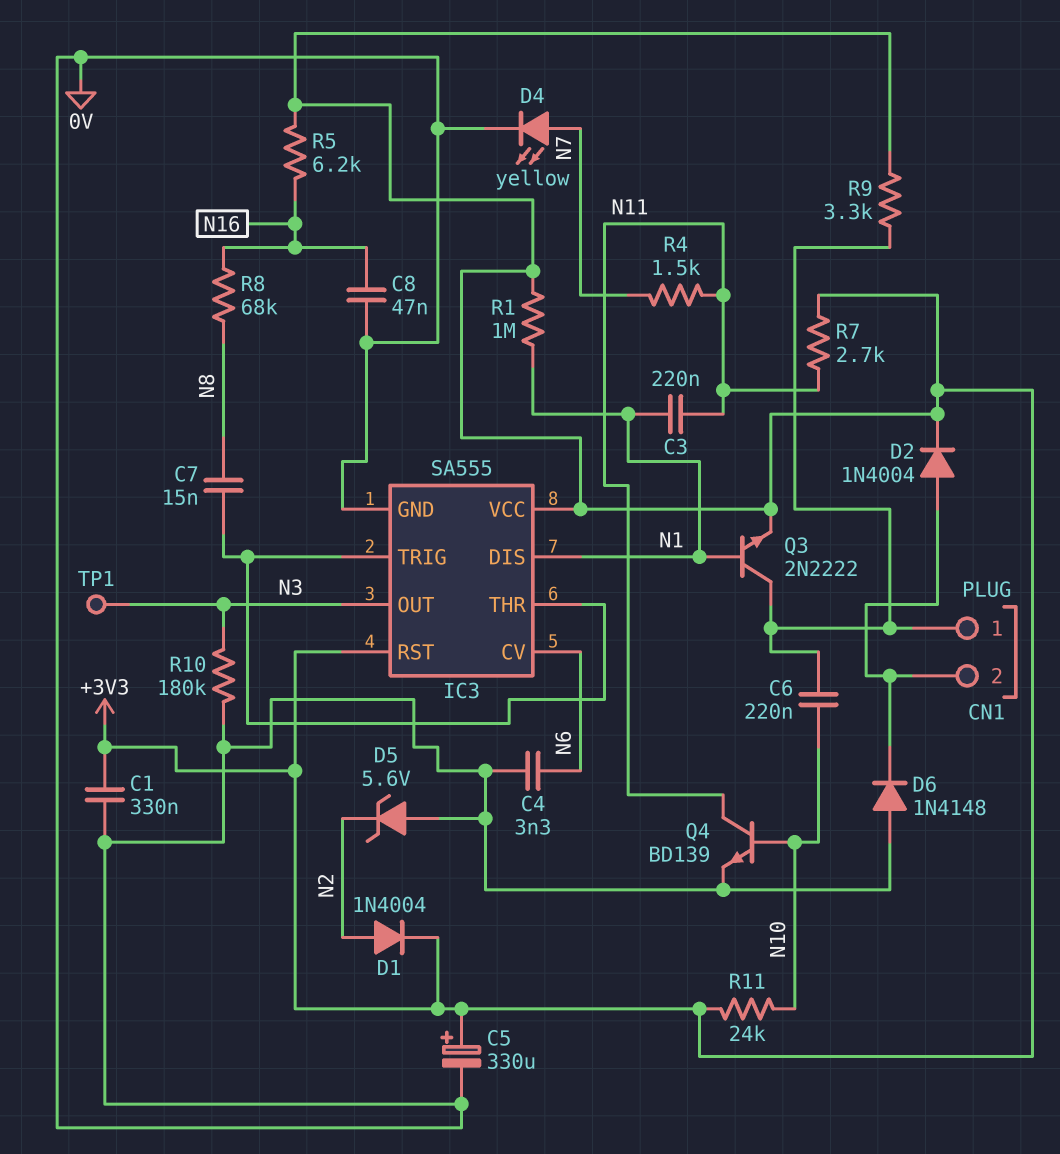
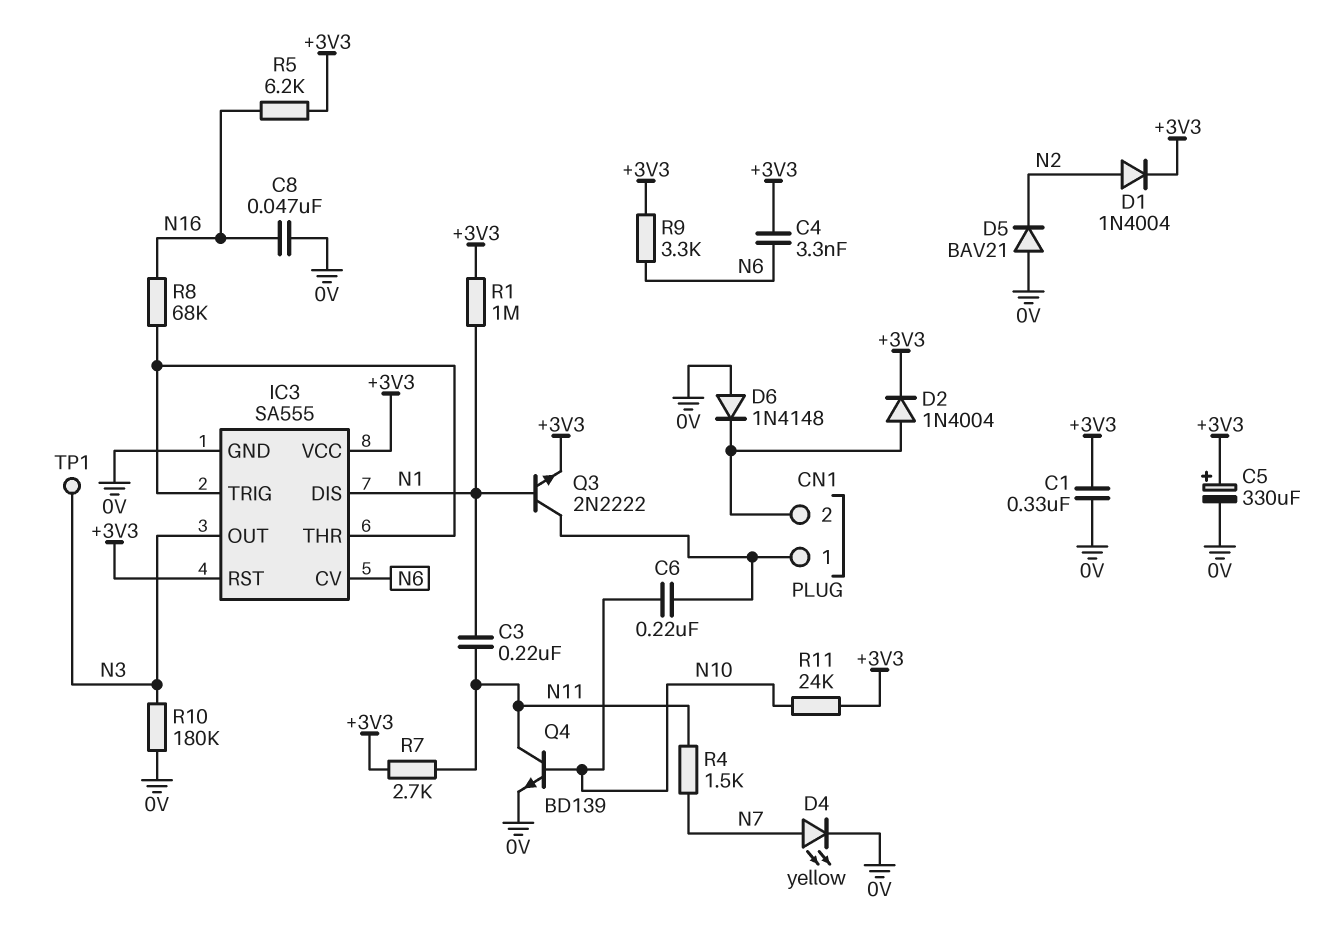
C4: 3.3nF (0V, N6) -> 3.3nF (+3V3, N6)
C7: 15nF (IC3/THR, N8) -> none
D5: zener 5.6V (A 0V, K N2) -> diode BAV21 (A 0V, K N2)
R8: 68k (N8, N16) -> 68k (IC3/THR, N16)
R9: 3.3k (+3V3, CN1/1) -> 3.3k (+3V3, N6)

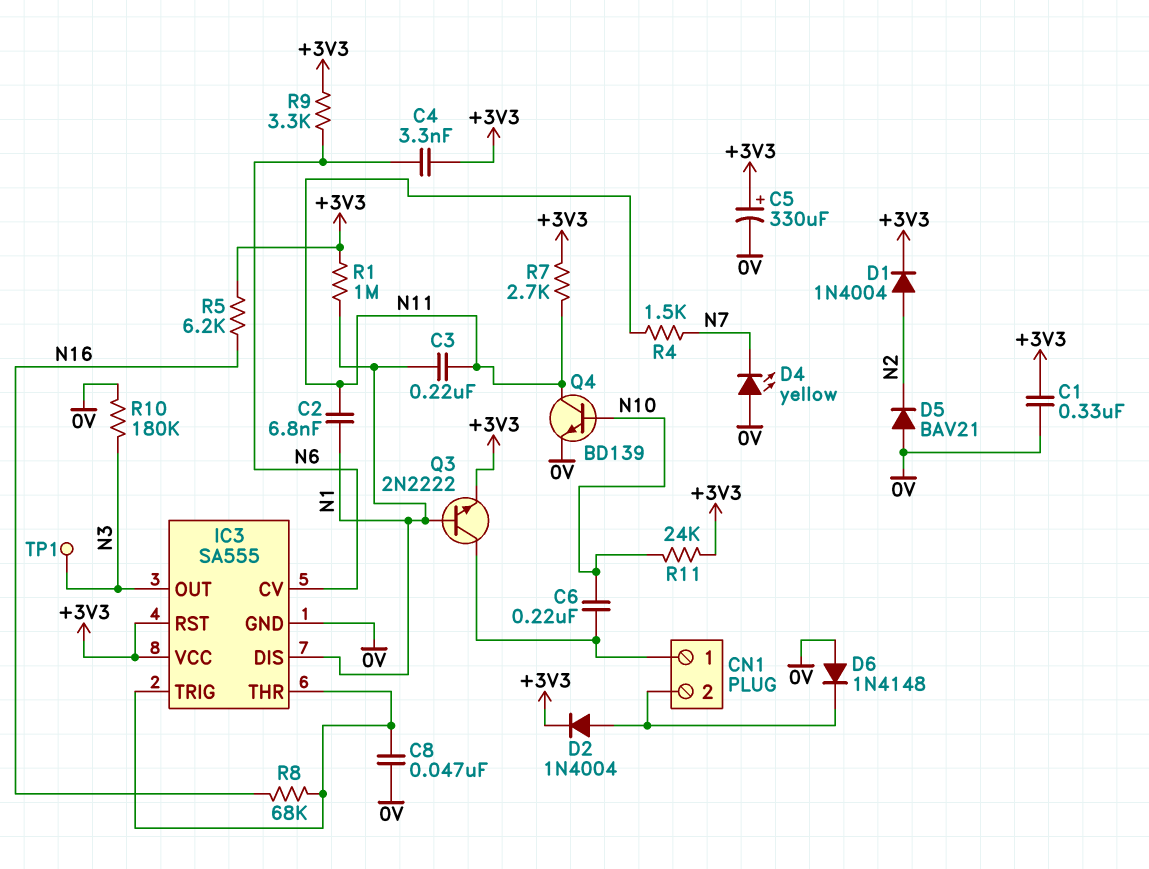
C2: none -> 6.8nF (N1, N11)
C8: 47nF (0V, N16) -> 47nF (0V, IC3/THR)
D4: LED yellow (A N7, K 0V) -> LED yellow (A 0V, K N7)

